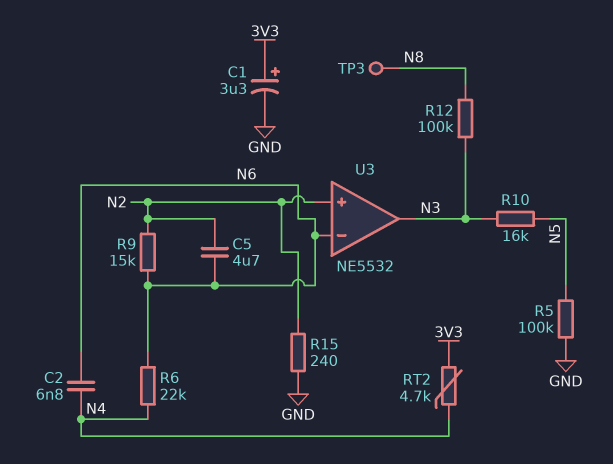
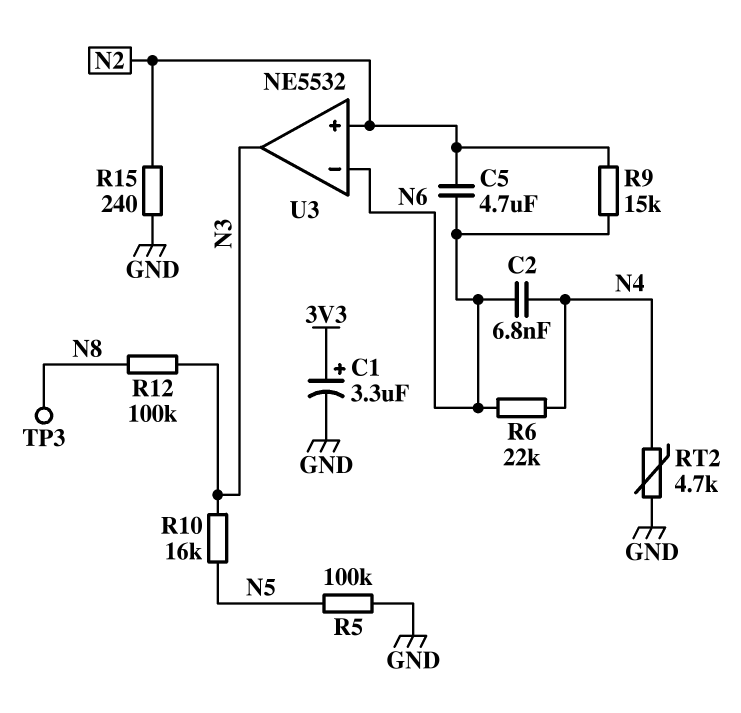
RT2: 4.7k (3V3, N4) -> 4.7k (GND, N4)

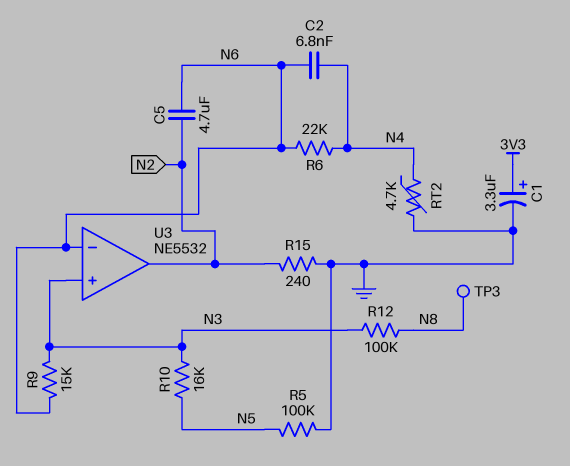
R9: 15k (N2, N6) -> 15k (N3, N6)
U3 pin in+: N2 -> N3
U3 pin out: N3 -> N2

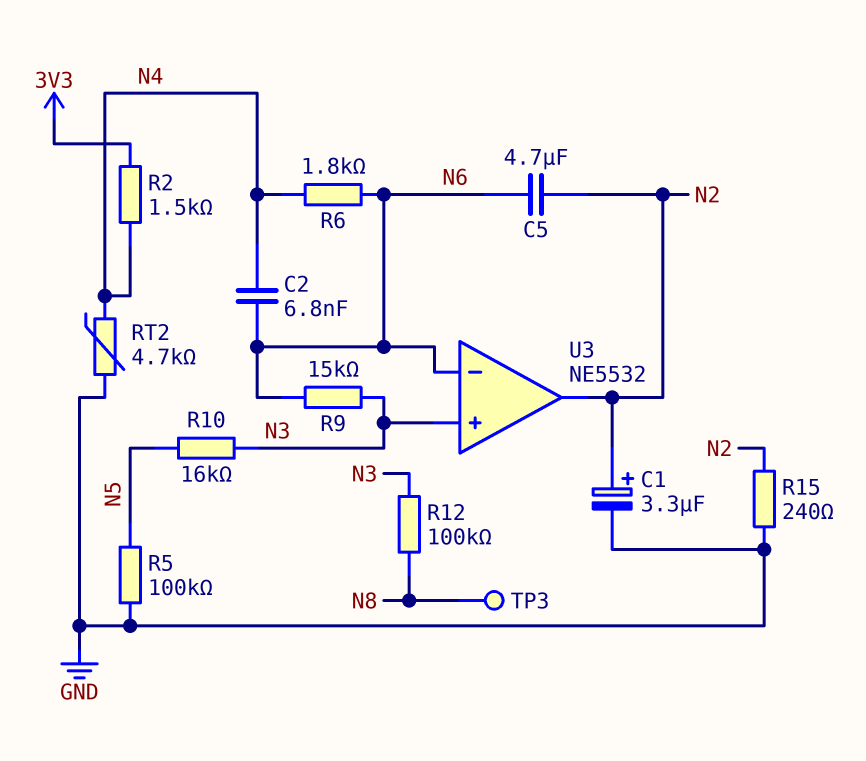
C1: 3.3uF (plus 3V3, minus GND) -> 3.3uF (plus N2, minus GND)
R2: none -> 1.5k (3V3, N4)
R6: 22k (N4, N6) -> 1.8k (N4, N6)

